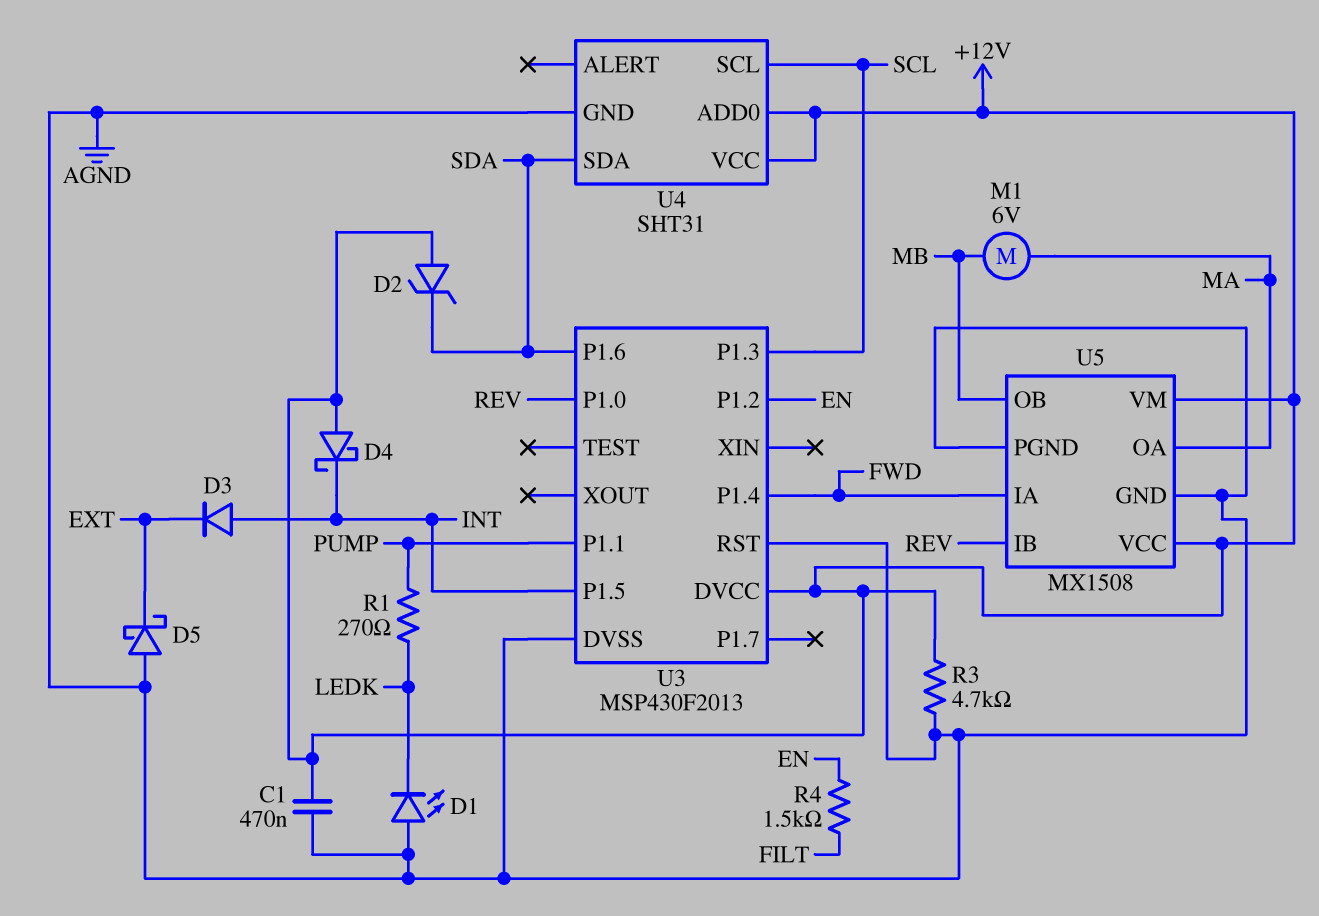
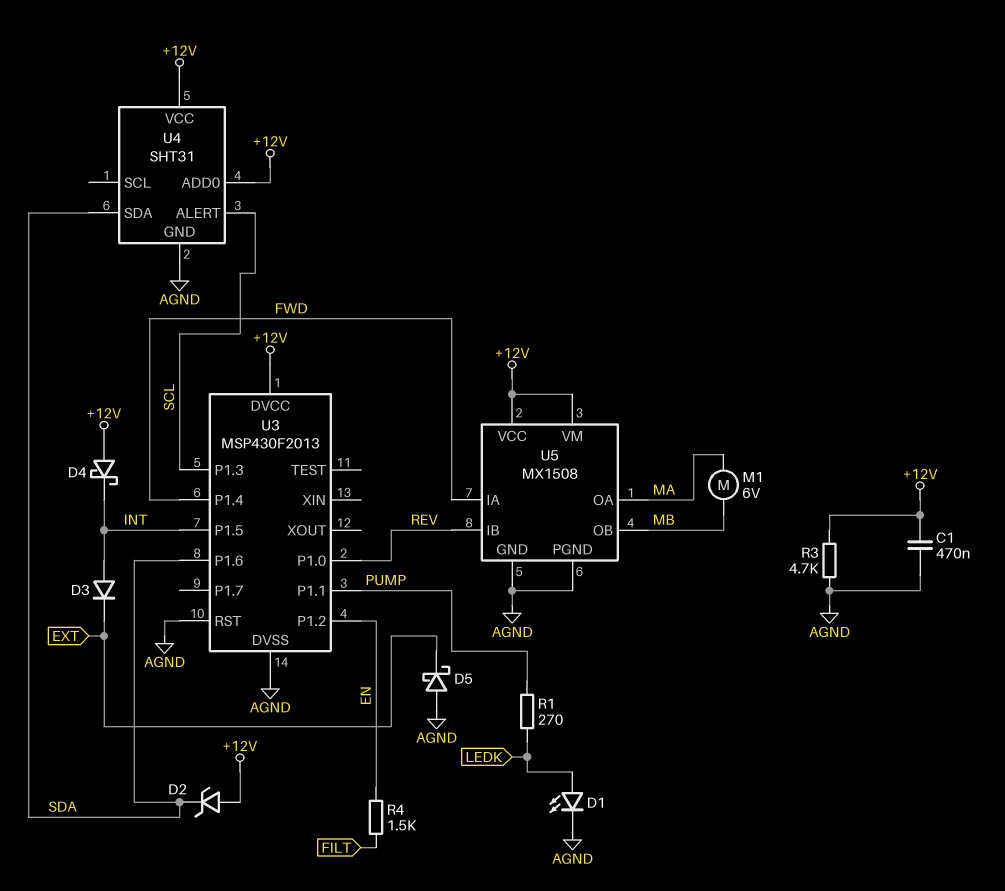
D1: LED (A AGND, K LEDK) -> LED (A LEDK, K AGND)
U4 pin ALERT: none -> SCL
U4 pin SCL: SCL -> none

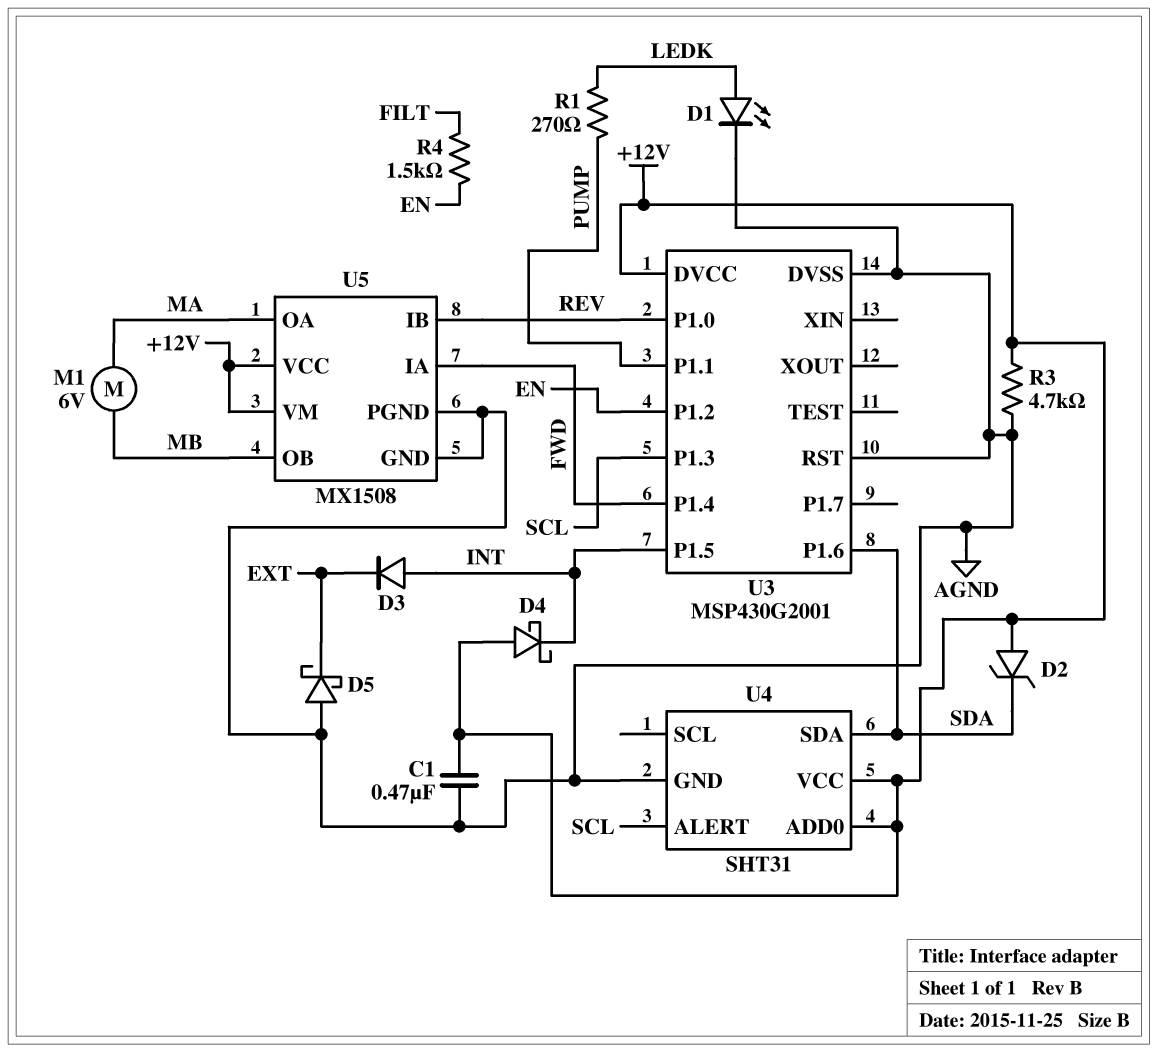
U3: MSP430F2013 -> MSP430G2001

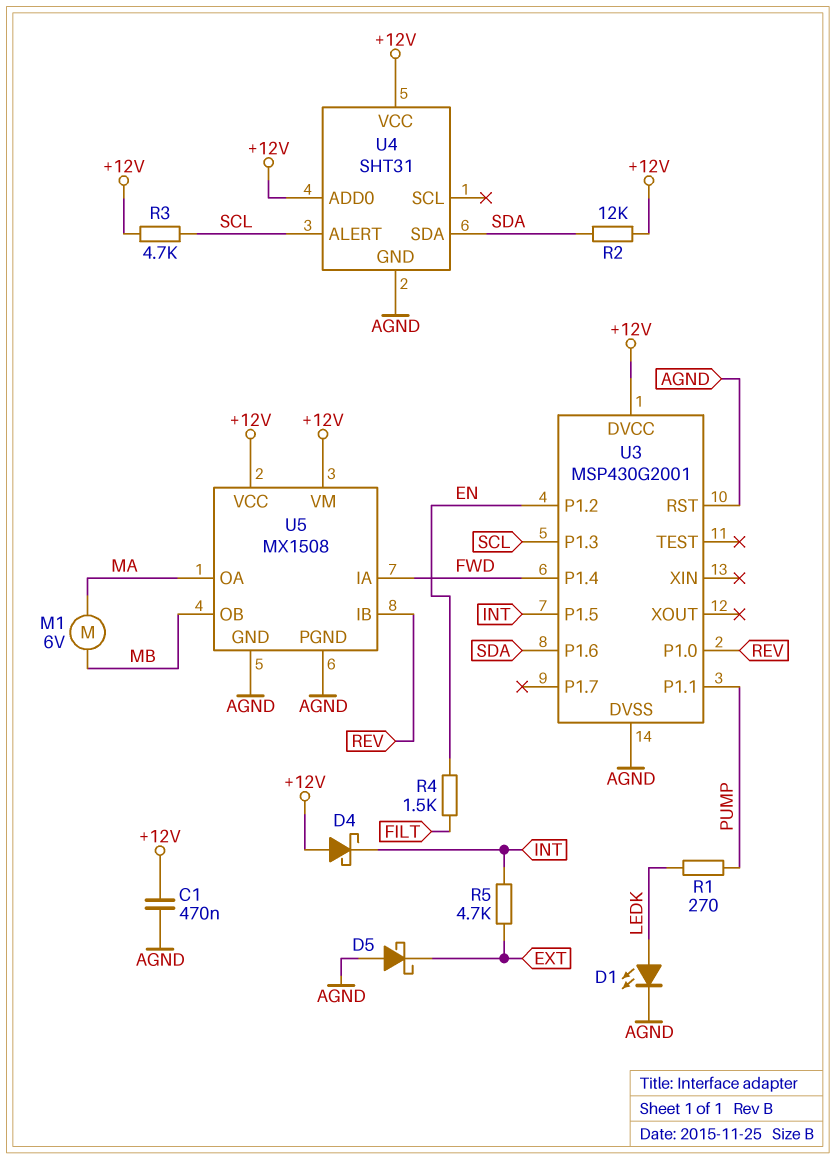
D2: zener (A +12V, K SDA) -> none
D3: diode (A INT, K EXT) -> none
R2: none -> 12k (+12V, SDA)
R3: 4.7k (+12V, AGND) -> 4.7k (+12V, SCL)
R5: none -> 4.7k (EXT, INT)

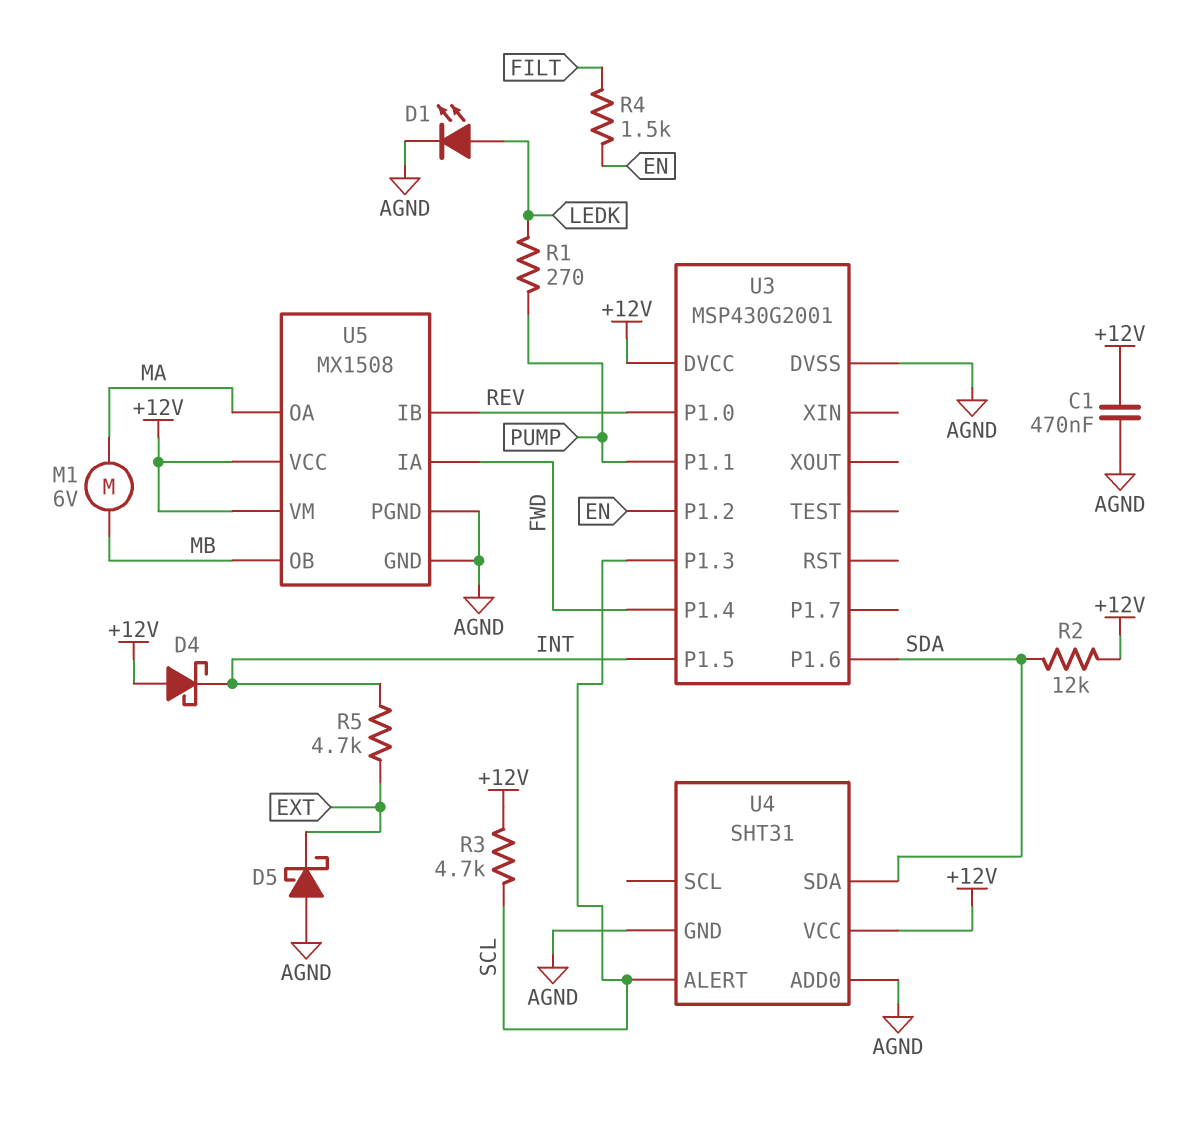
U3 pin RST: AGND -> none
U4 pin ADD0: +12V -> AGND

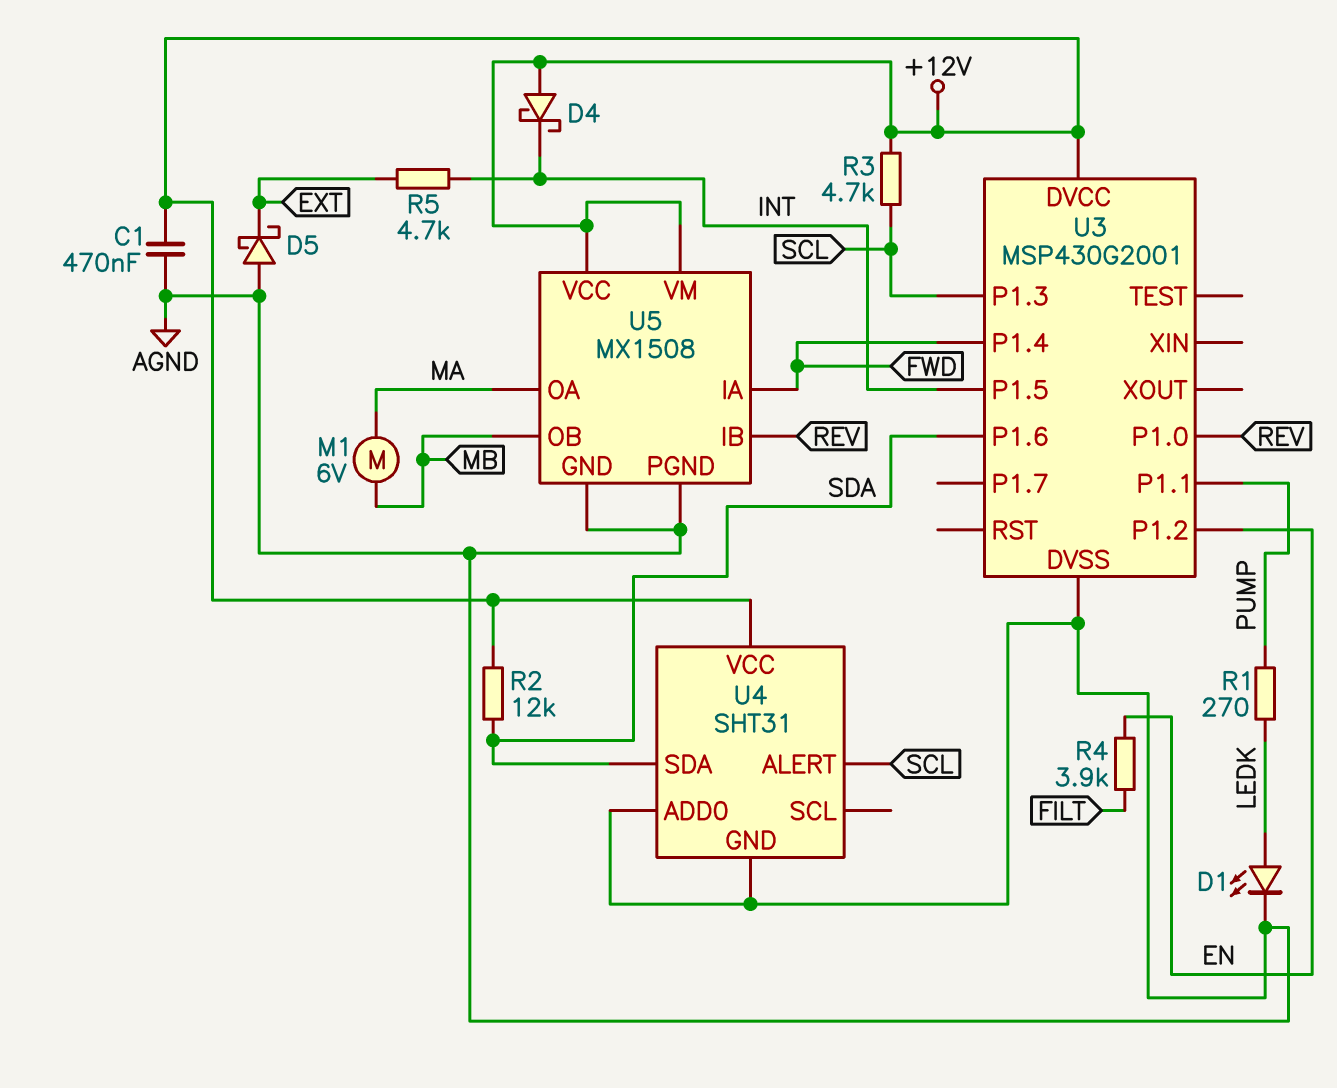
R4: 1.5k (EN, FILT) -> 3.9k (EN, FILT)

